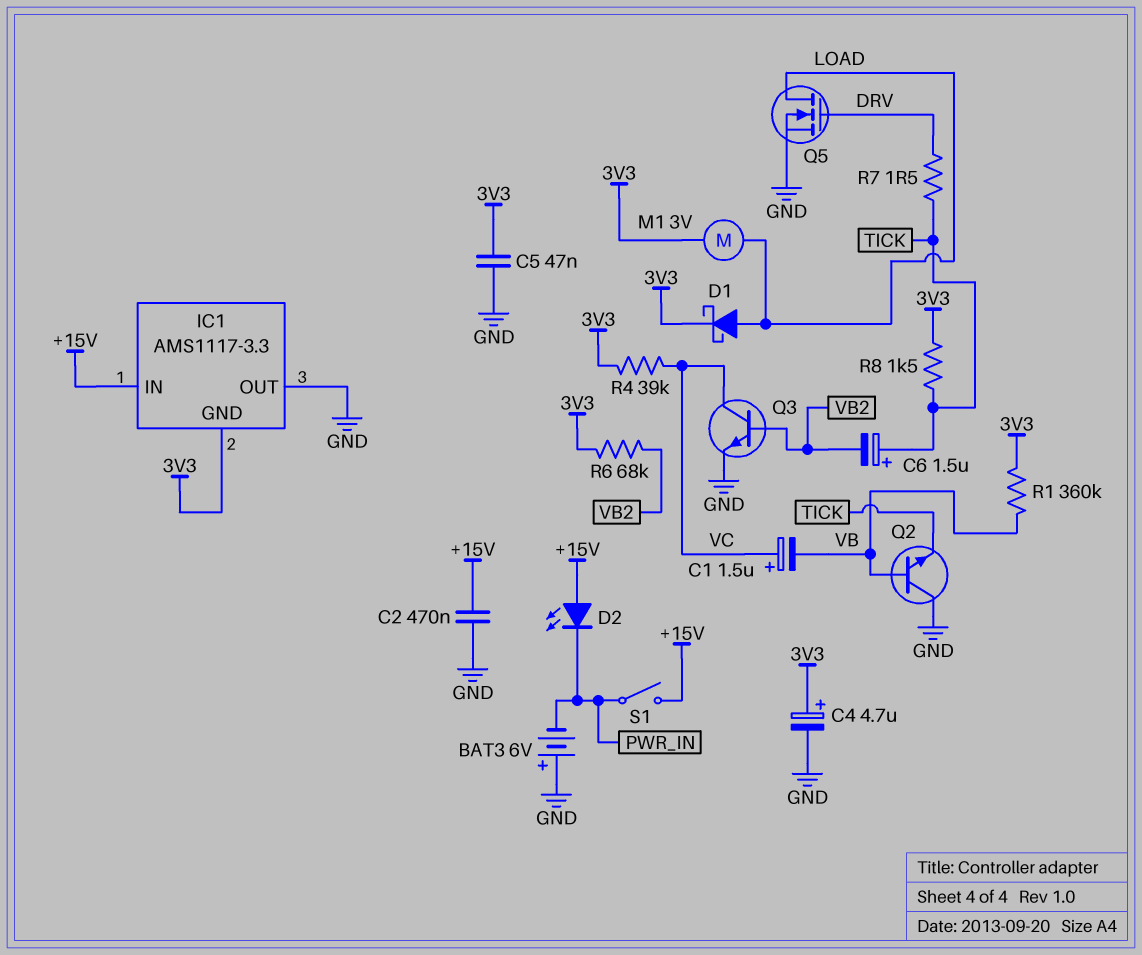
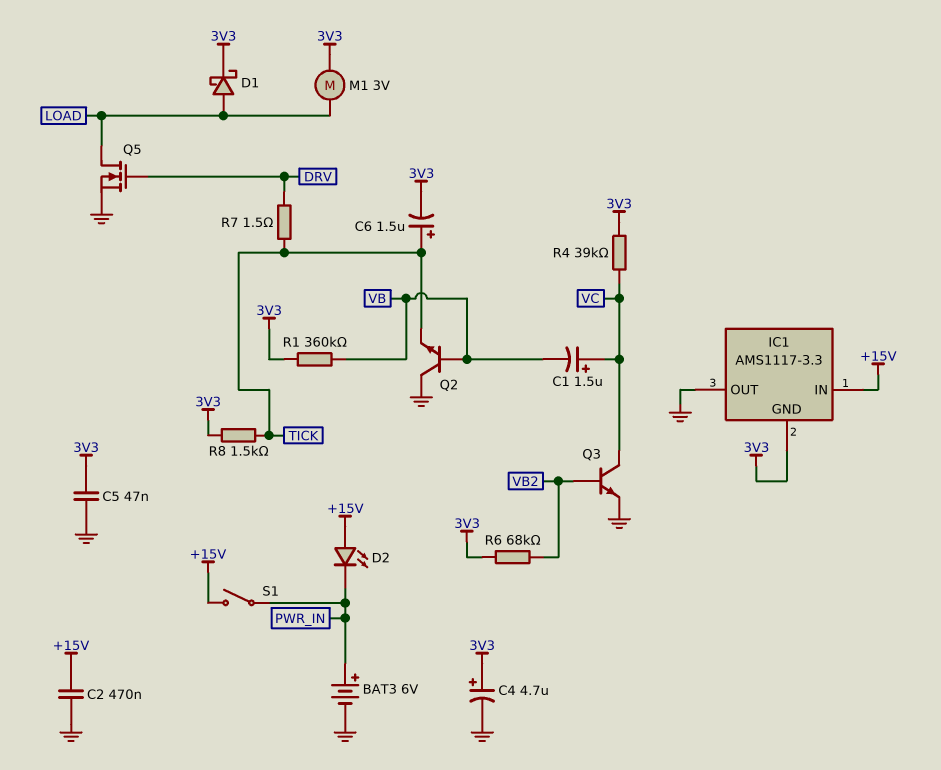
BAT3: 6V (plus GND, minus PWR_IN) -> 6V (plus PWR_IN, minus GND)
C6: 1.5uF (plus TICK, minus VB2) -> 1.5uF (plus TICK, minus 3V3)

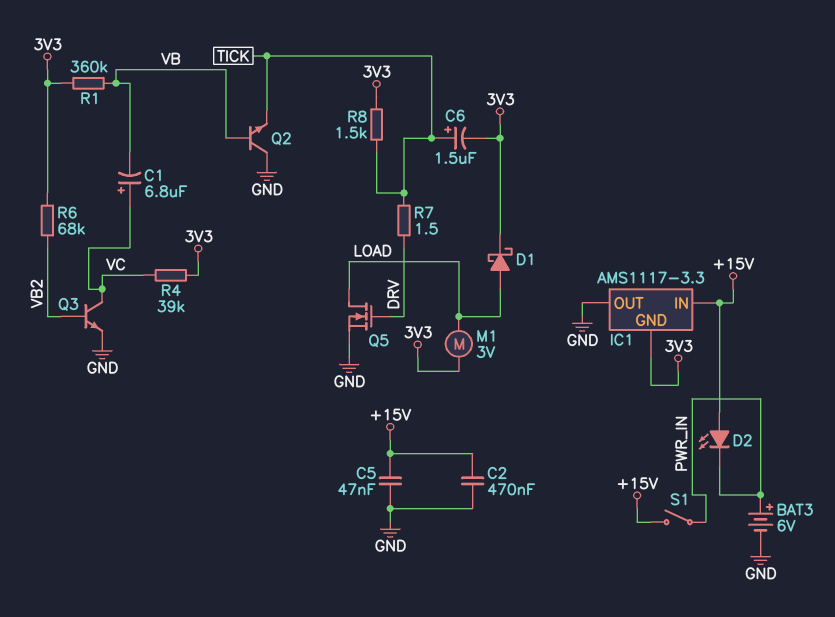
C1: 1.5uF (plus VC, minus VB) -> 6.8uF (plus VC, minus VB)
C4: 4.7uF (plus 3V3, minus GND) -> none
C5: 47nF (3V3, GND) -> 47nF (+15V, GND)

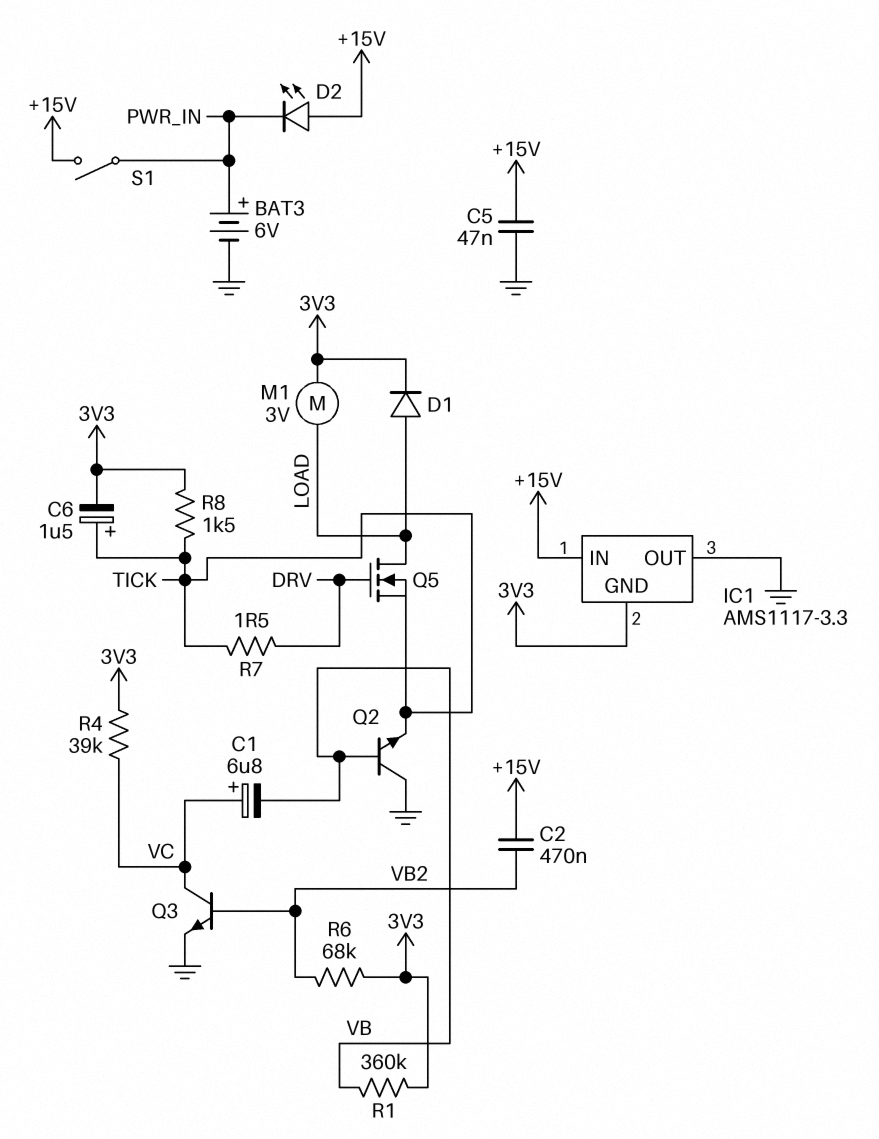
C2: 470nF (+15V, GND) -> 470nF (+15V, VB2)
D1: schottky (A LOAD, K 3V3) -> diode (A LOAD, K 3V3)
Q5: NMOS (G DRV, D LOAD, S GND) -> NMOS (G DRV, D LOAD, S TICK)

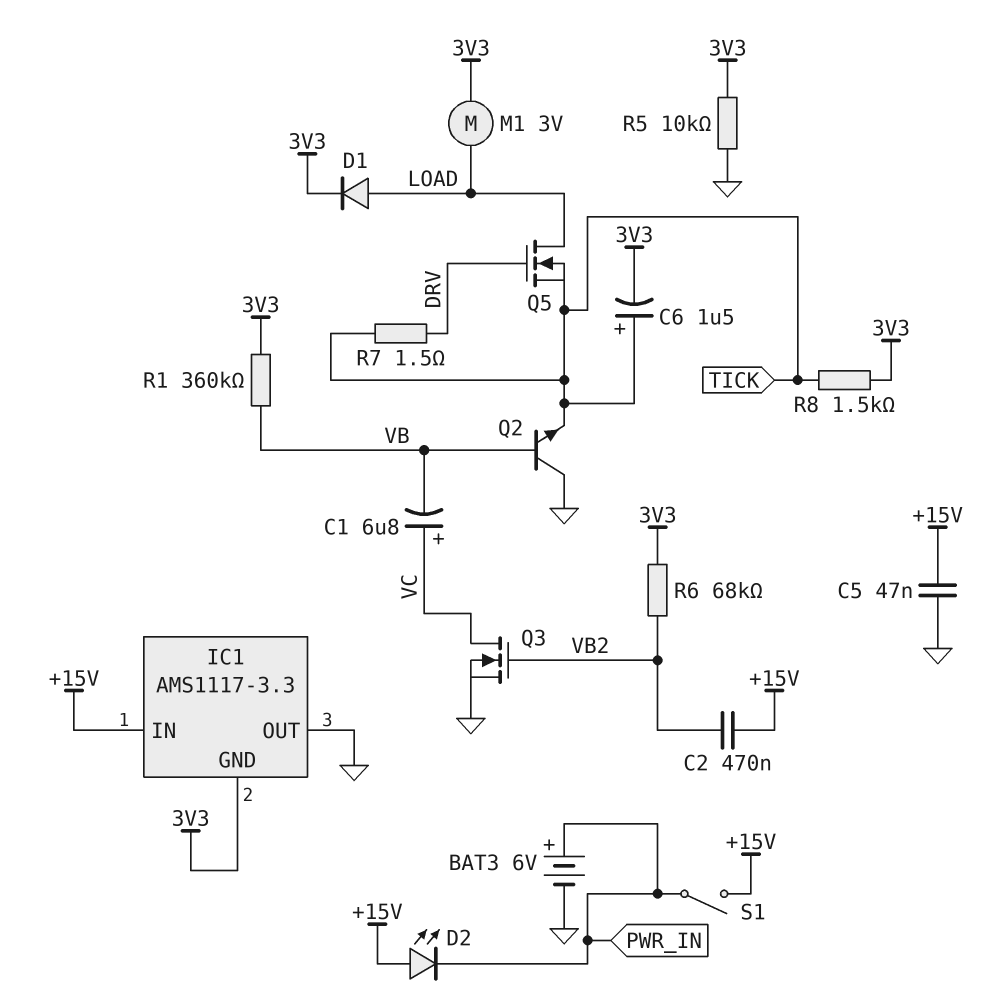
Q3: NPN (B VB2, C VC, E GND) -> NMOS (G VB2, D VC, S GND)
R4: 39k (3V3, VC) -> none
R5: none -> 10k (3V3, GND)

